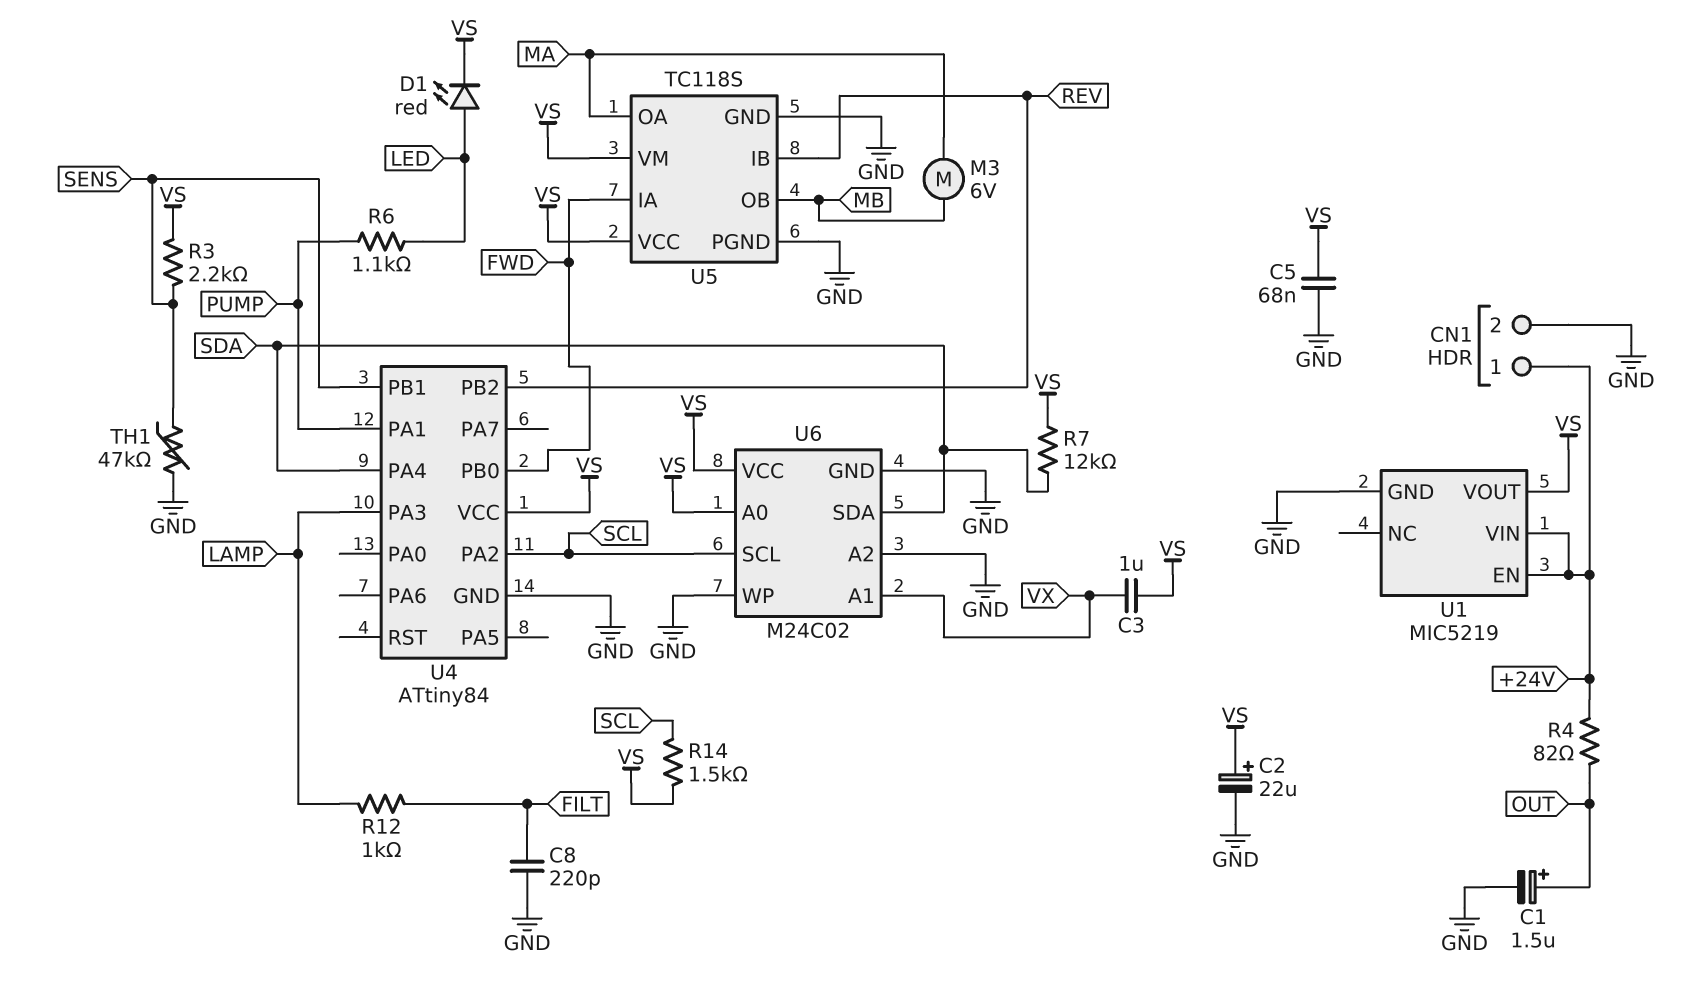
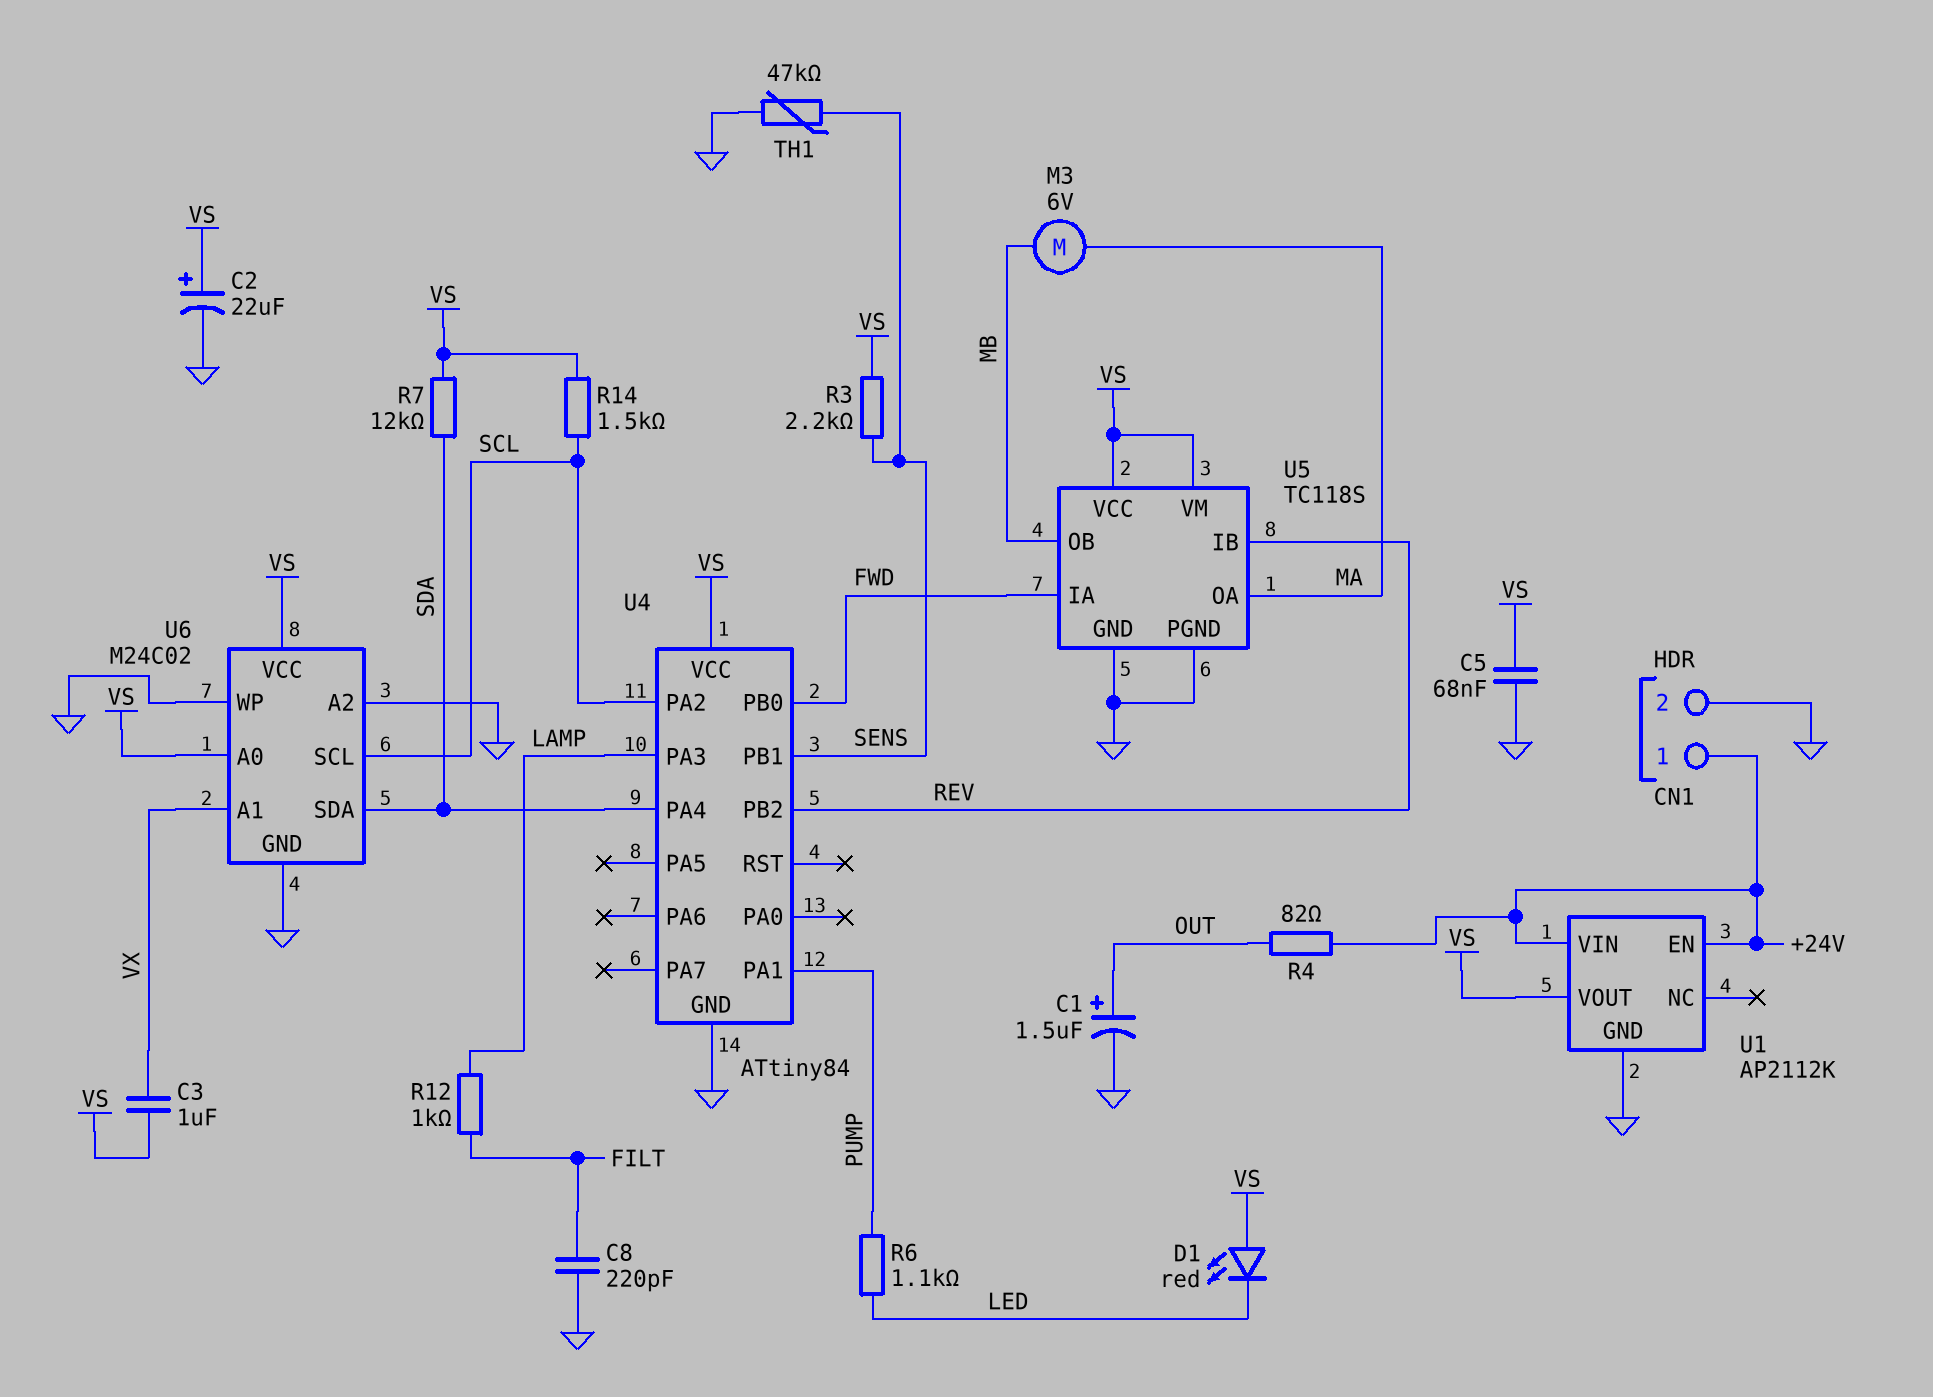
D1: LED red (A LED, K VS) -> LED red (A VS, K LED)
U1: MIC5219 -> AP2112K

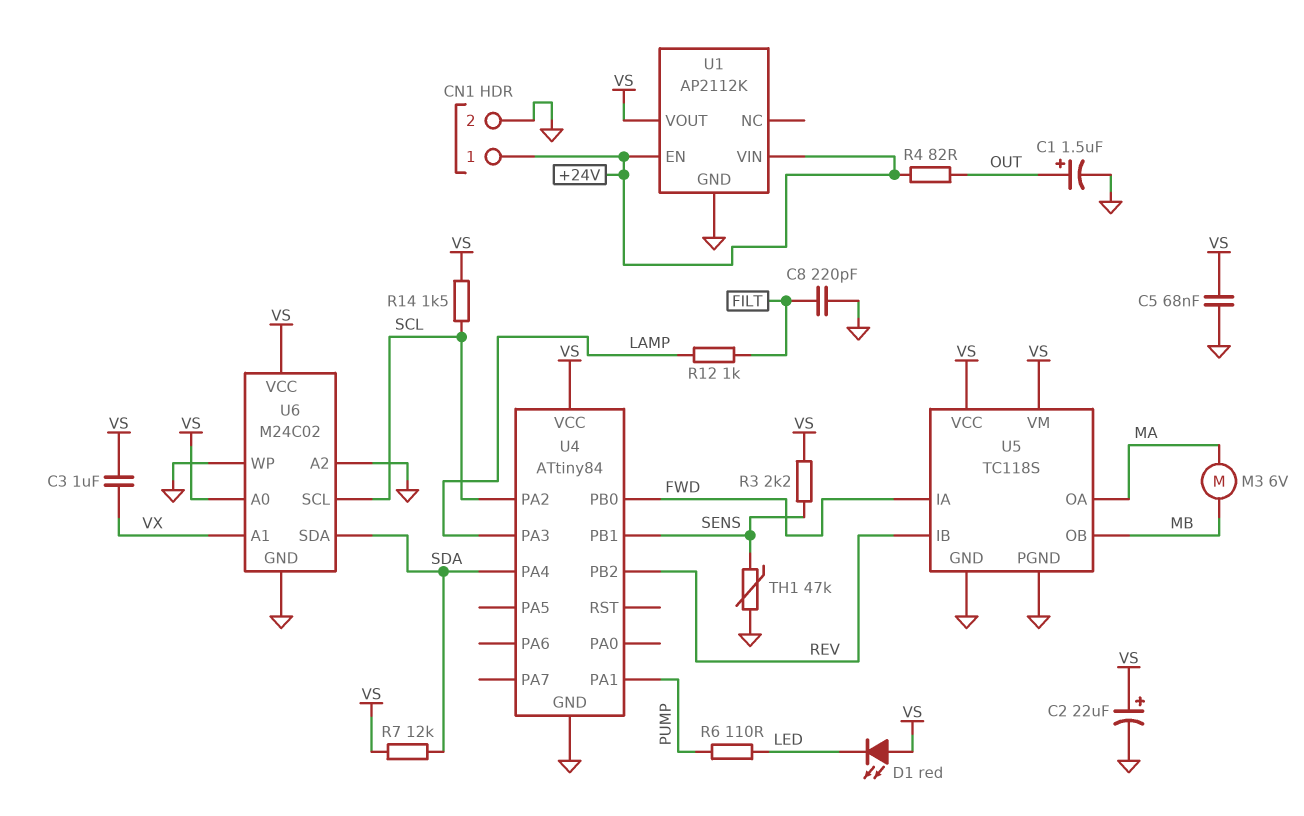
R6: 1.1k (LED, PUMP) -> 110 (LED, PUMP)

